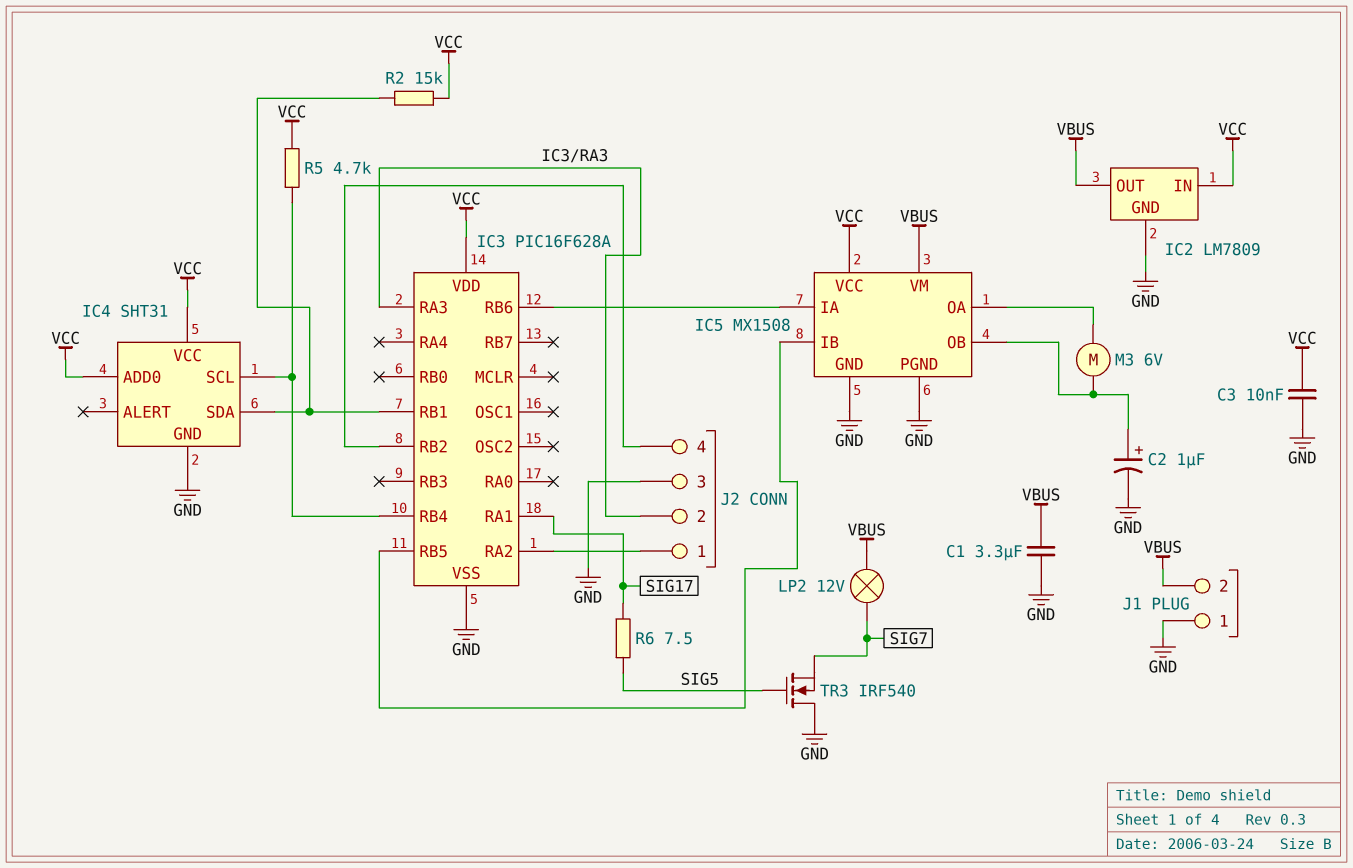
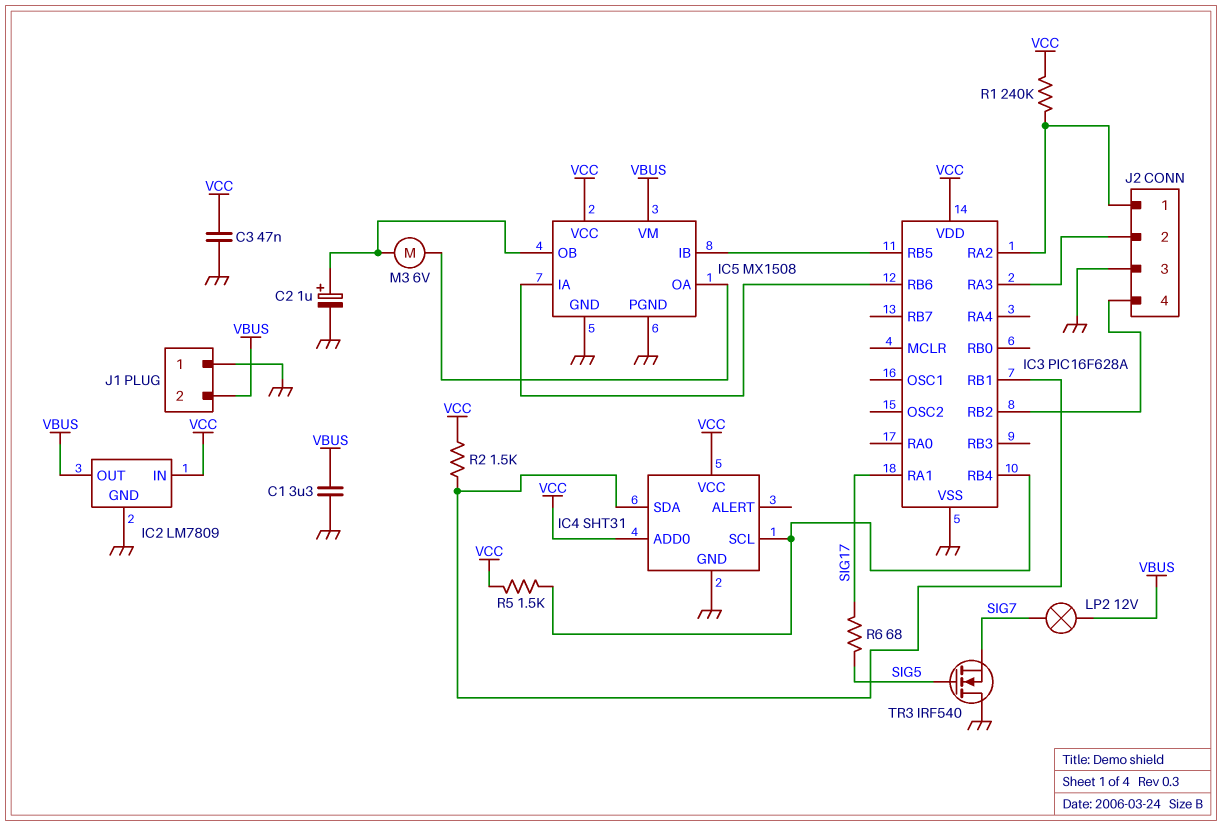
C3: 10nF (GND, VCC) -> 47nF (GND, VCC)
R1: none -> 240k (IC3/RA2, VCC)
R2: 15k (IC3/RB1, VCC) -> 1.5k (IC3/RB1, VCC)
R5: 4.7k (IC3/RB4, VCC) -> 1.5k (IC3/RB4, VCC)
R6: 7.5 (SIG5, SIG17) -> 68 (SIG5, SIG17)

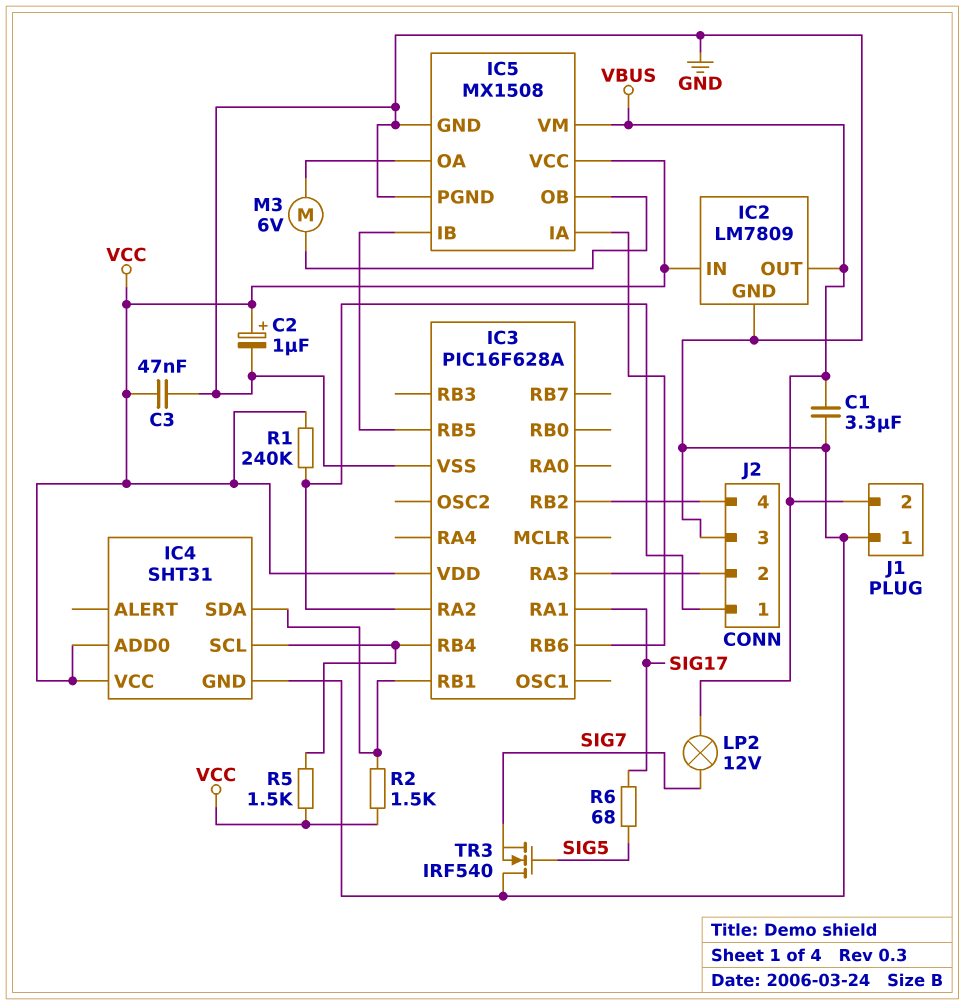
C2: 1uF (plus IC5/OB, minus GND) -> 1uF (plus VCC, minus GND)

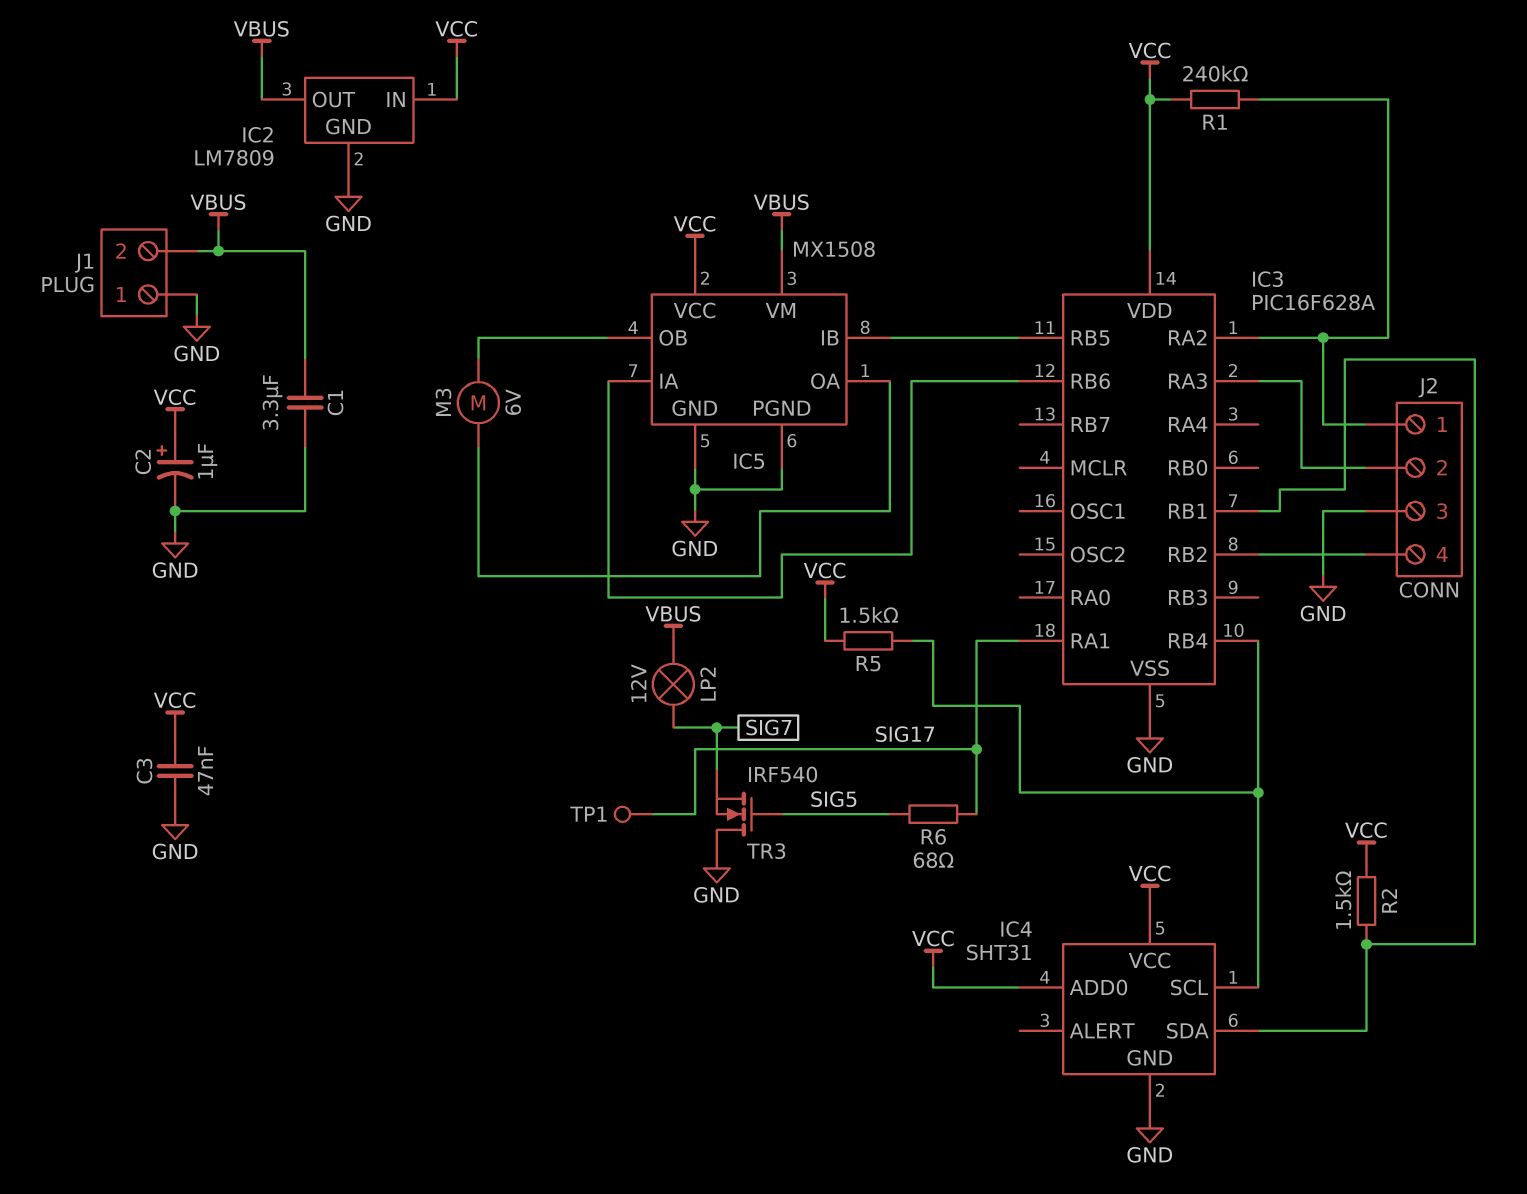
TP1: none -> test point (SIG17)

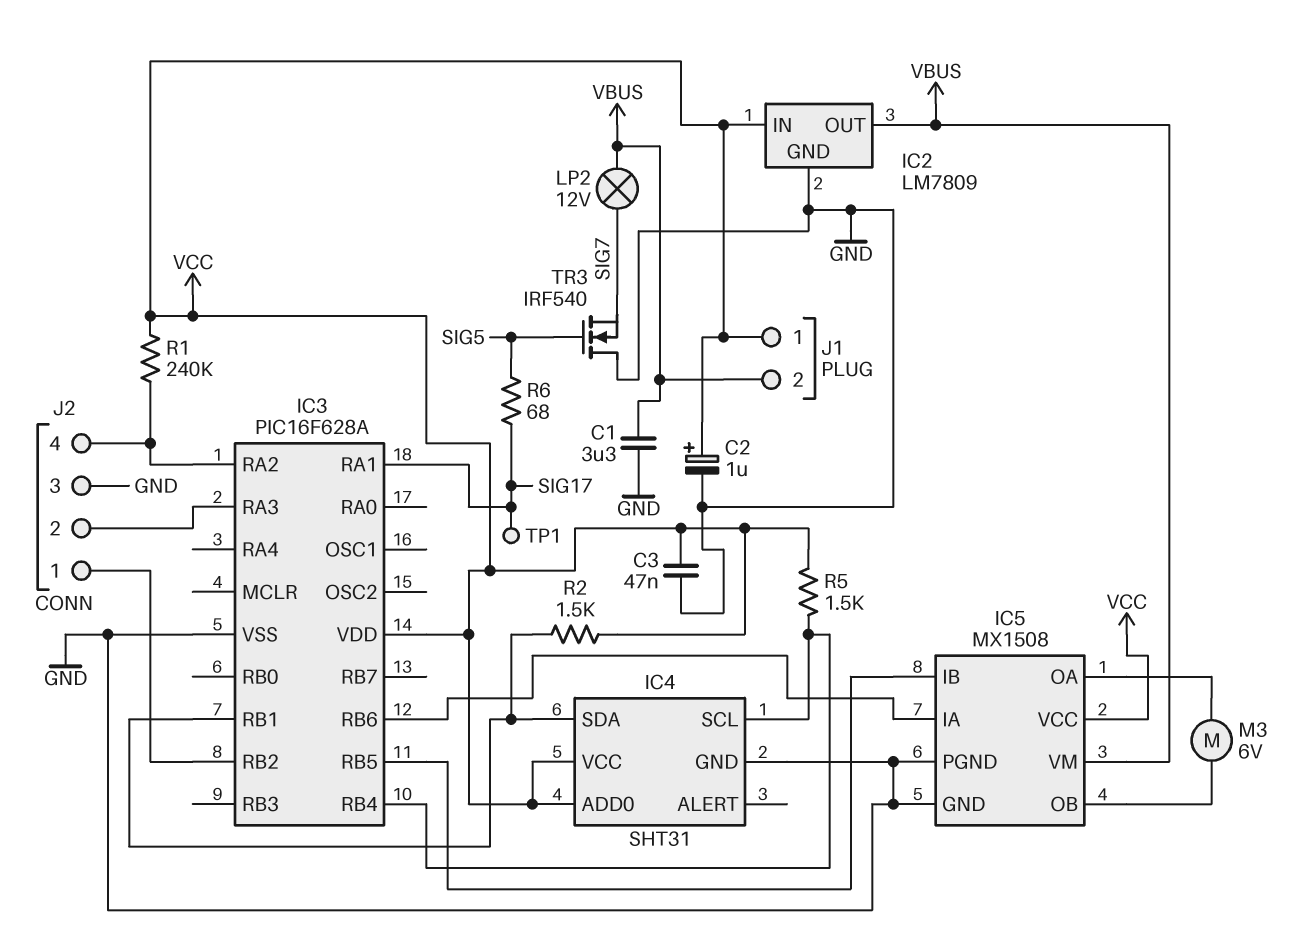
J1 pin 1: GND -> VCC
J2 pin 1: IC3/RA2 -> IC3/RB2
J2 pin 4: IC3/RB2 -> IC3/RA2

